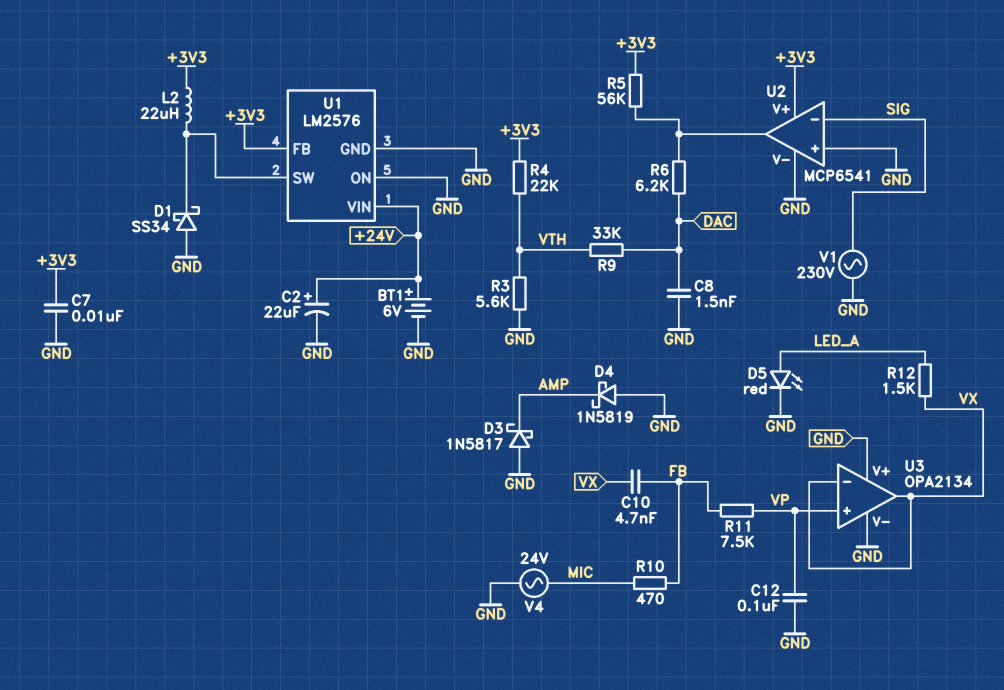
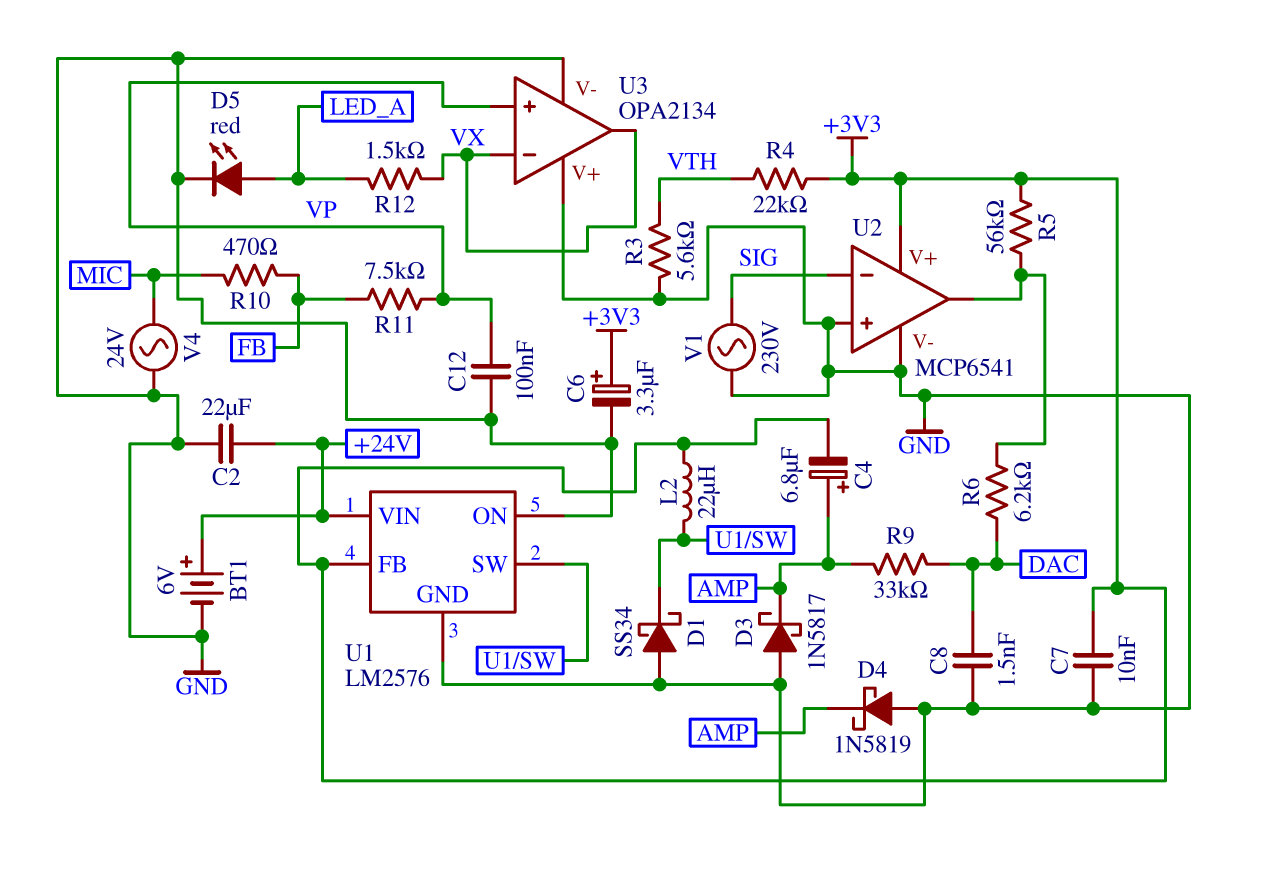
C2: 22uF (plus +24V, minus GND) -> 22uF (+24V, GND)
C4: none -> 6.8uF (plus AMP, minus +3V3)
C6: none -> 3.3uF (plus +3V3, minus GND)
C10: 4.7nF (FB, VX) -> none
R9: 33k (DAC, VTH) -> 33k (AMP, DAC)

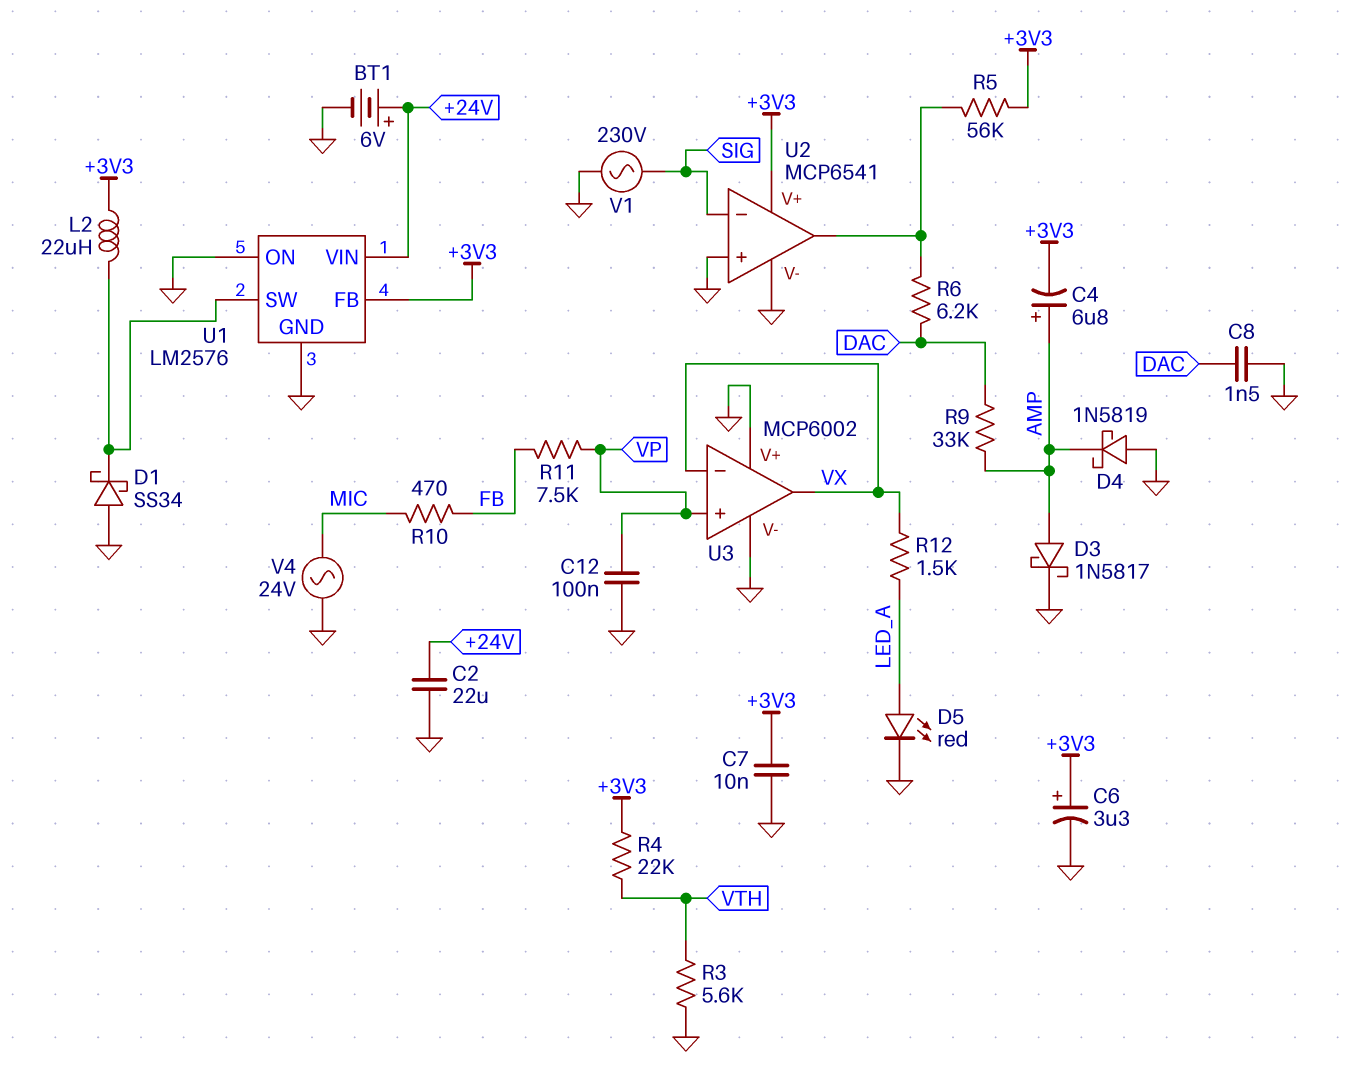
D3: schottky 1N5817 (A GND, K AMP) -> schottky 1N5817 (A AMP, K GND)
U3: OPA2134 -> MCP6002

